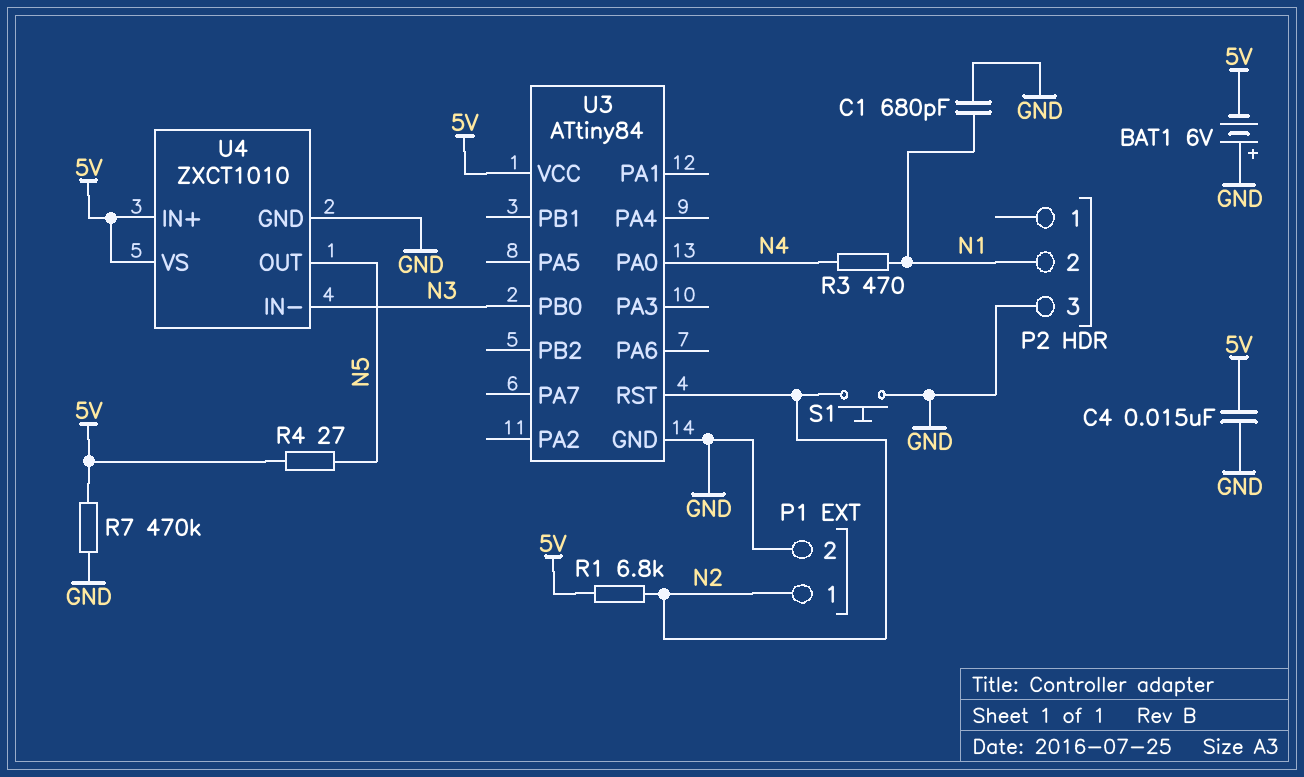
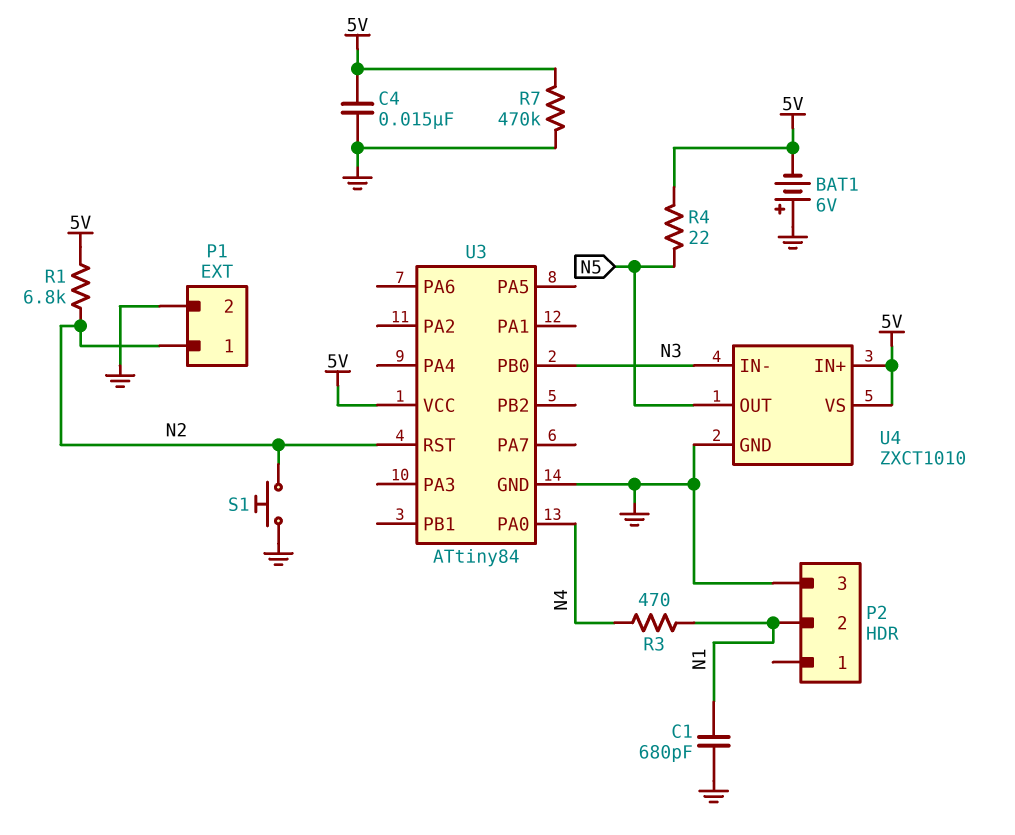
R4: 27 (5V, N5) -> 22 (5V, N5)

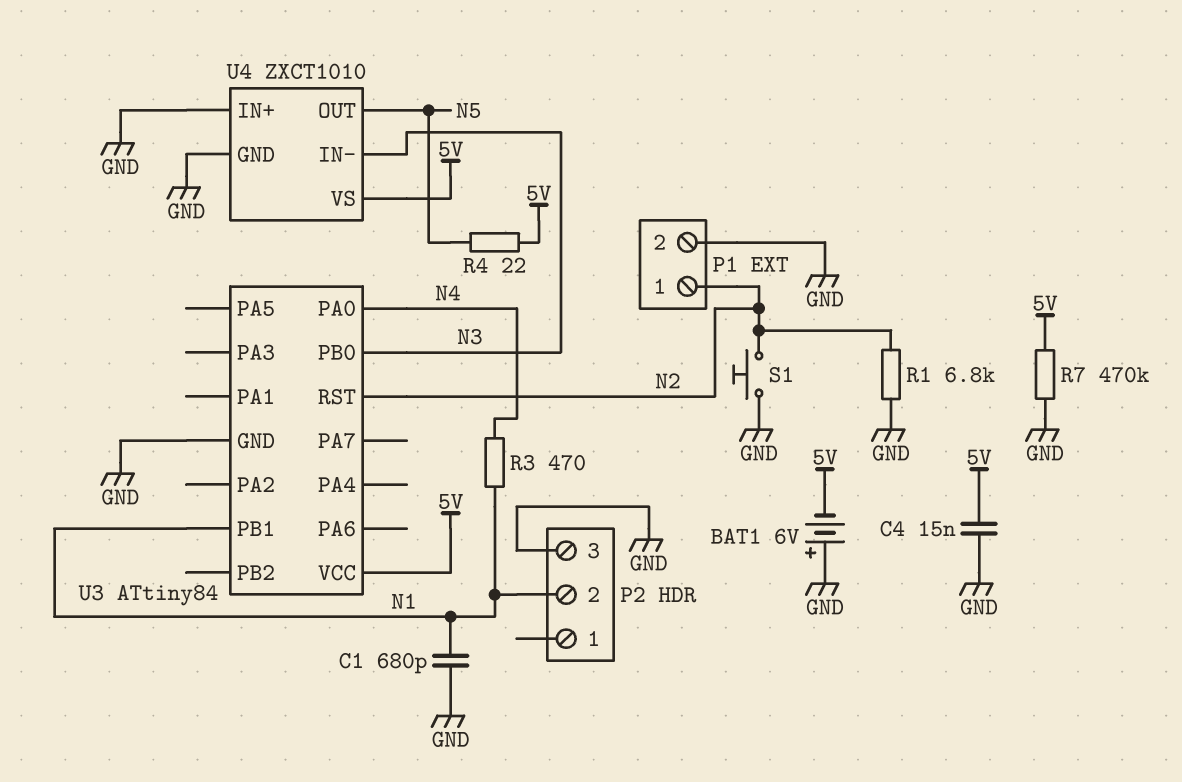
R1: 6.8k (5V, N2) -> 6.8k (GND, N2)
U3 pin PB1: none -> N1
U4 pin IN+: 5V -> GND

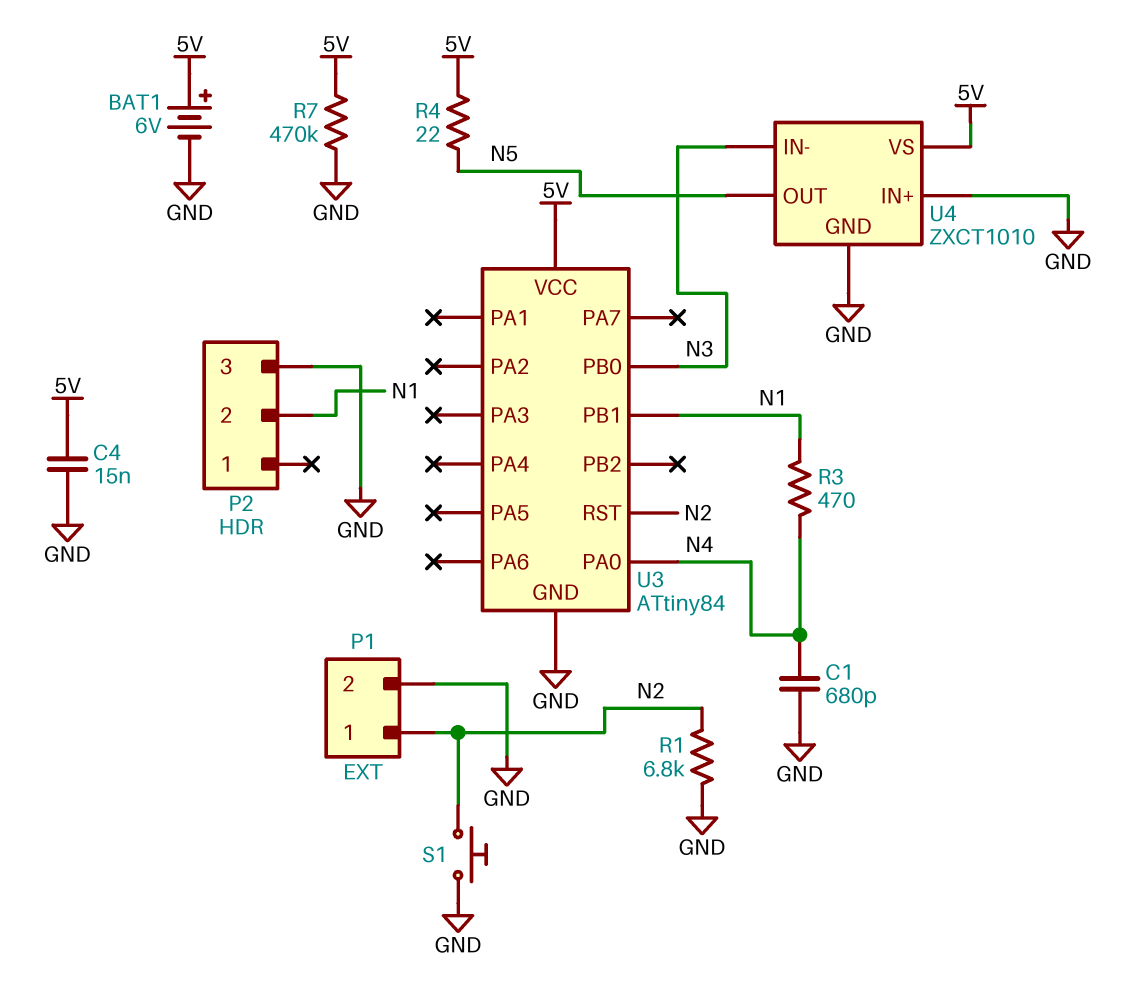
BAT1: 6V (plus GND, minus 5V) -> 6V (plus 5V, minus GND)
C1: 680pF (GND, N1) -> 680pF (GND, N4)

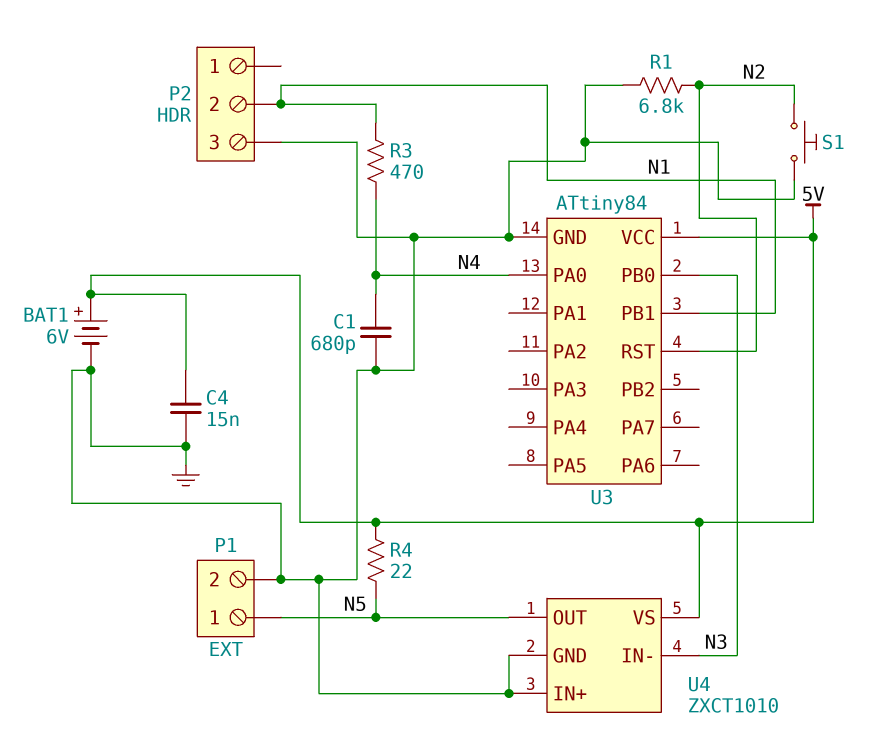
P1 pin 1: N2 -> N5
R7: 470k (5V, GND) -> none

